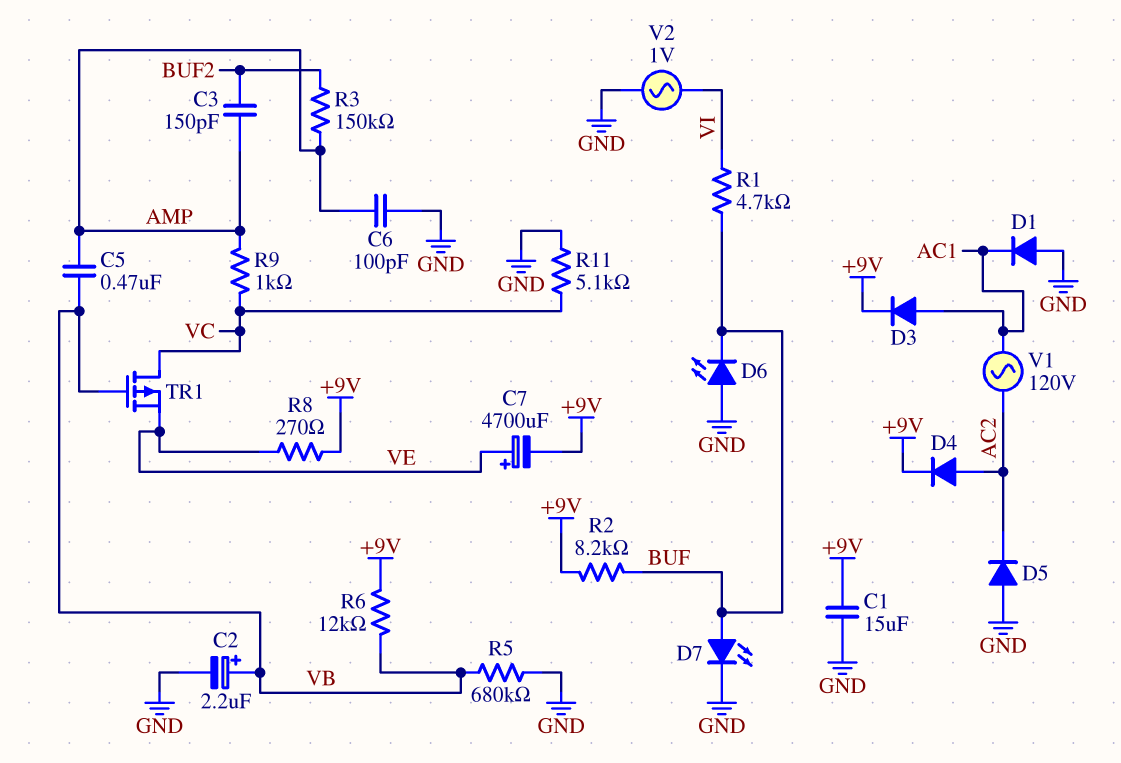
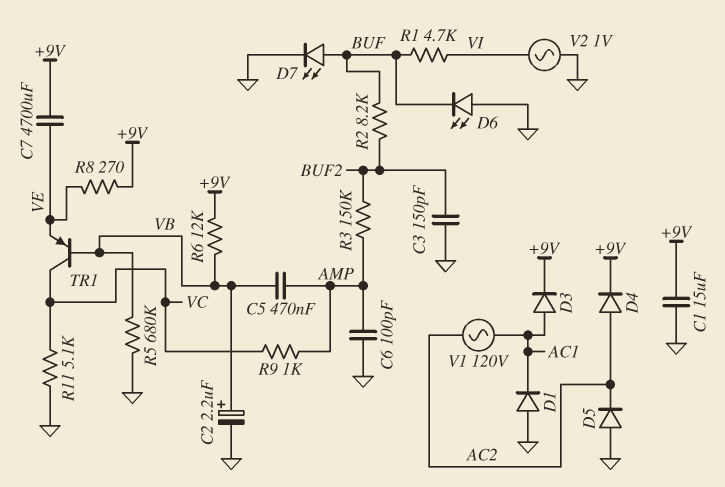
C3: 150pF (AMP, BUF2) -> 150pF (BUF2, GND)
C7: 4700uF (plus VE, minus +9V) -> 4700uF (+9V, VE)
R2: 8.2k (+9V, BUF) -> 8.2k (BUF, BUF2)
TR1: PMOS (G VB, D VC, S VE) -> PNP (B VB, C VC, E VE)

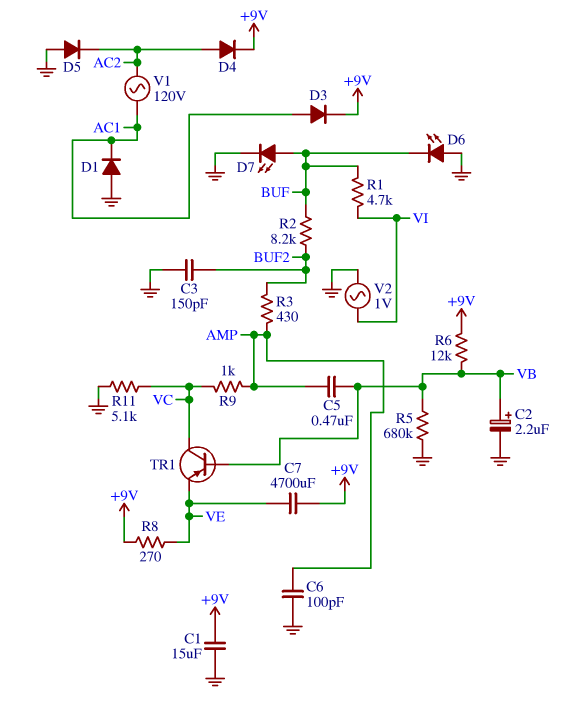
R3: 150k (AMP, BUF2) -> 430 (AMP, BUF2)

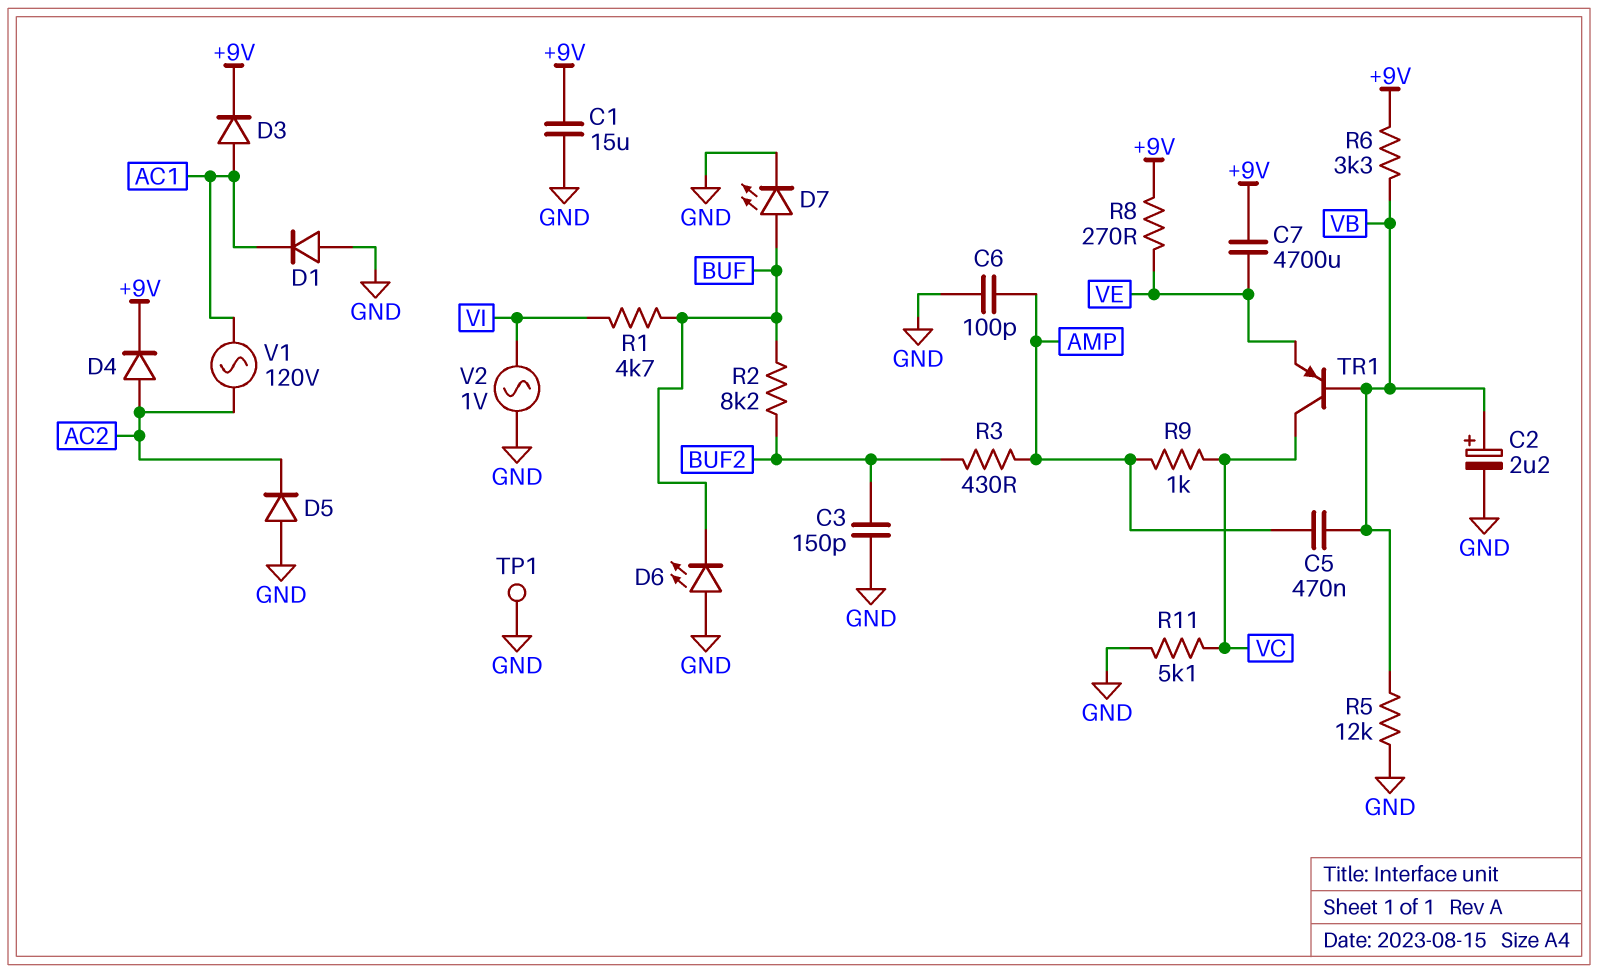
R5: 680k (GND, VB) -> 12k (GND, VB)
R6: 12k (+9V, VB) -> 3.3k (+9V, VB)
TP1: none -> test point (GND)

